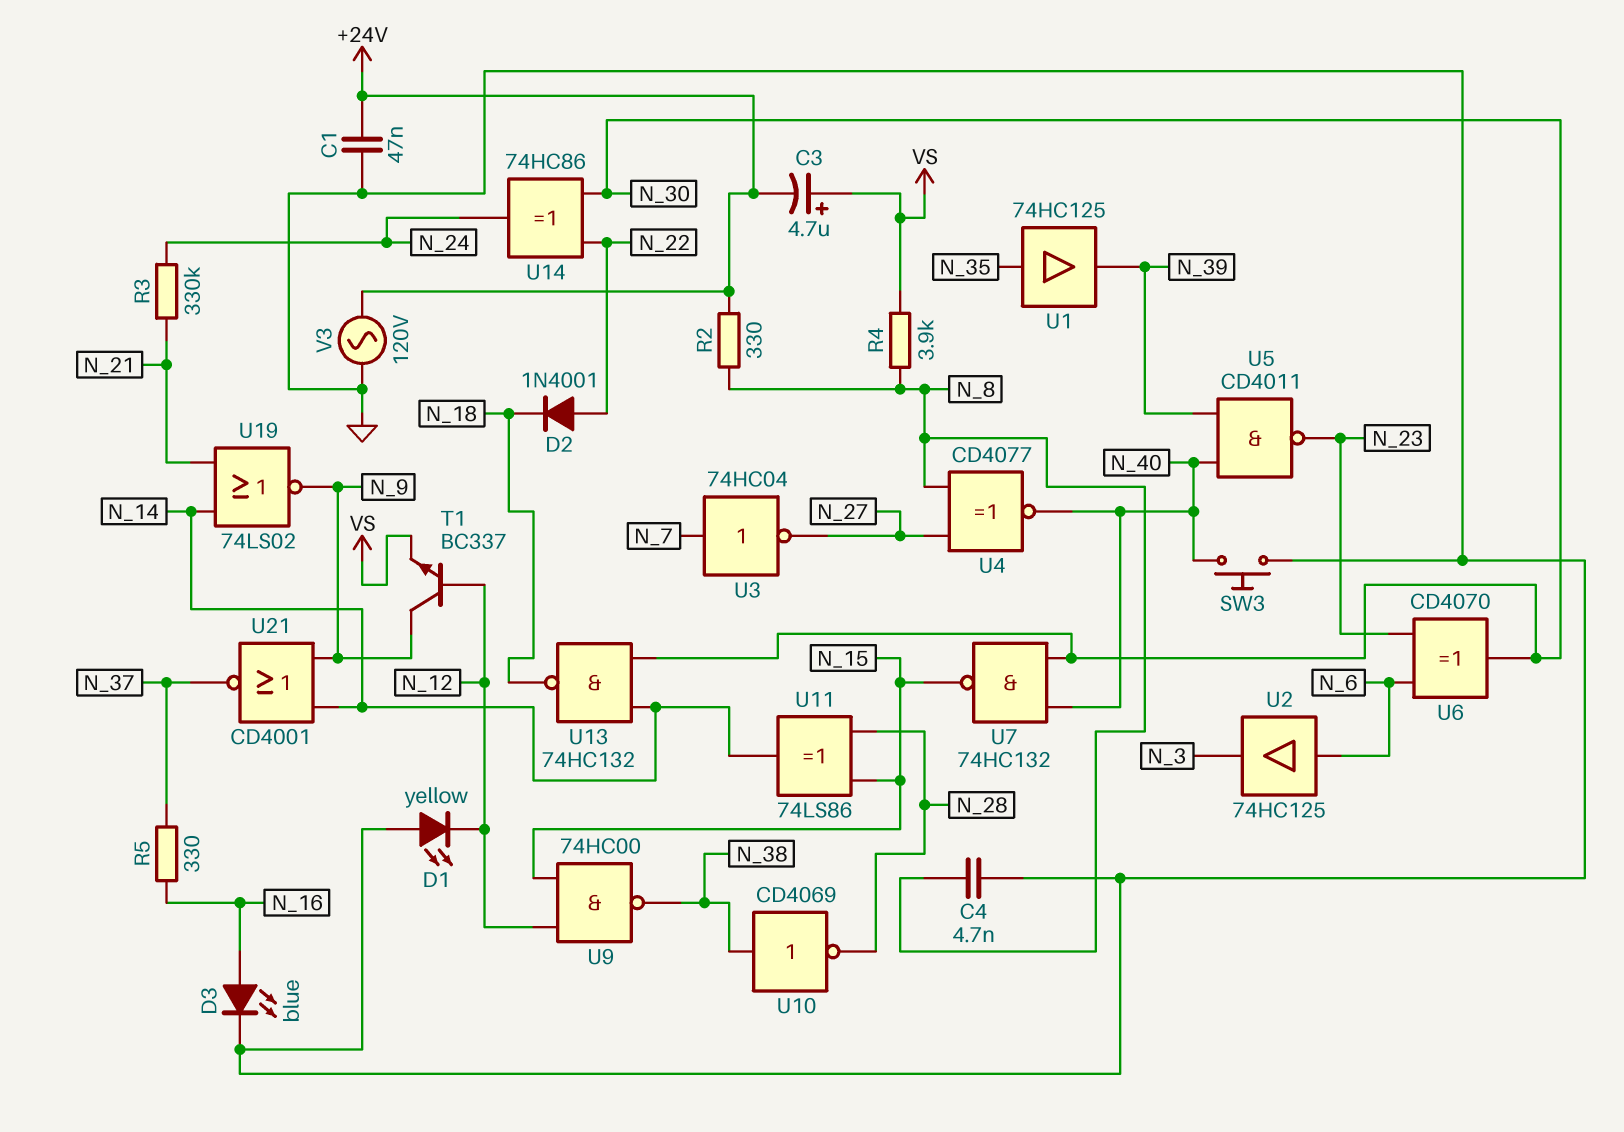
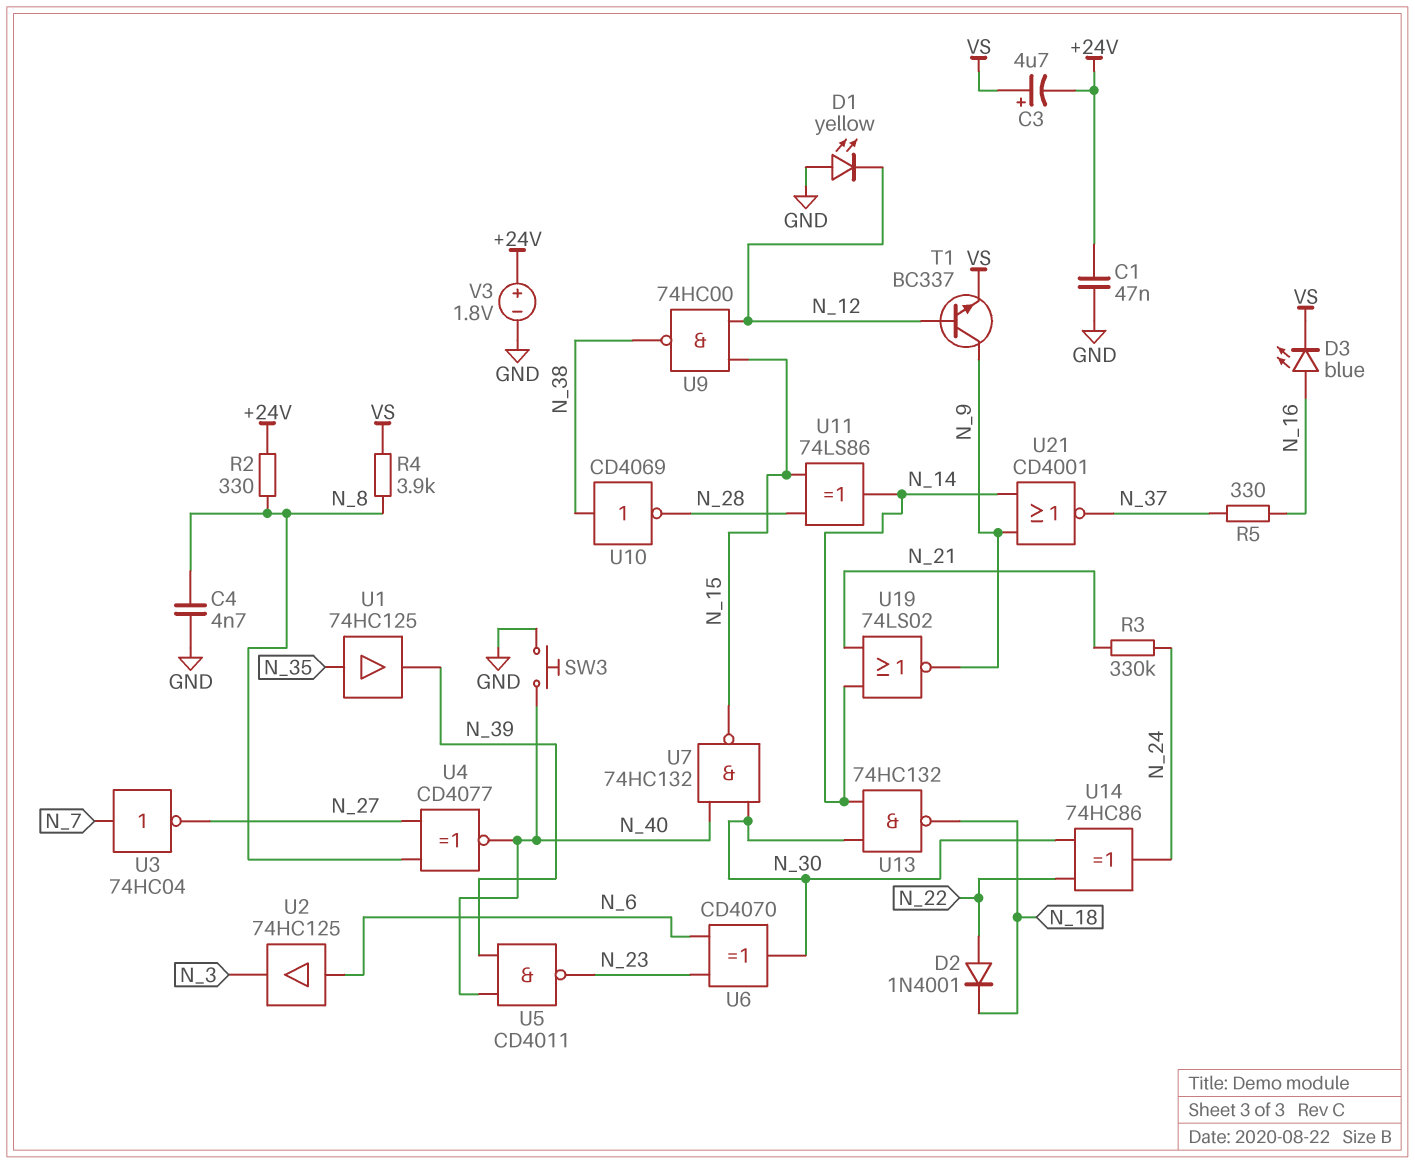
D3: LED blue (A N_16, K GND) -> LED blue (A N_16, K VS)
V3: AC 120V (+24V, GND) -> 1.8V (plus +24V, minus GND)

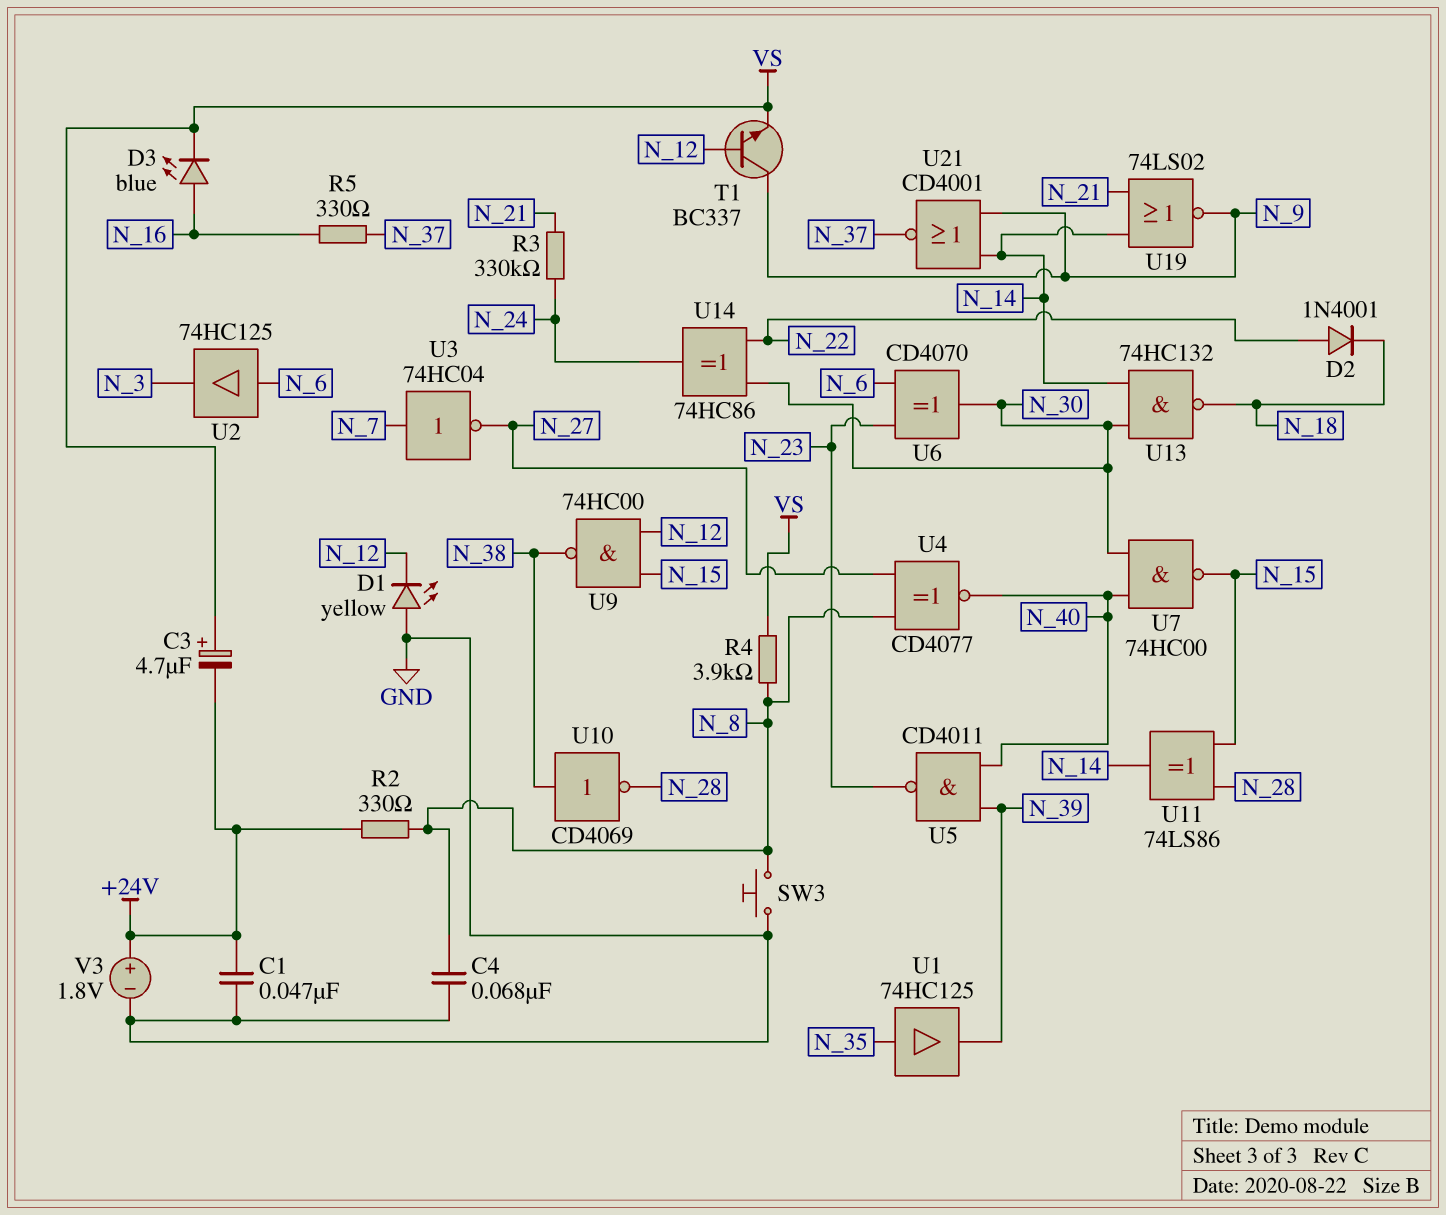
C4: 4.7nF (GND, N_8) -> 68nF (GND, N_8)
SW3: button (GND, N_40) -> button (GND, N_8)
U7: NAND 74HC132 (in N_30, in N_40, out N_15) -> NAND 74HC00 (in N_30, in N_40, out N_15)

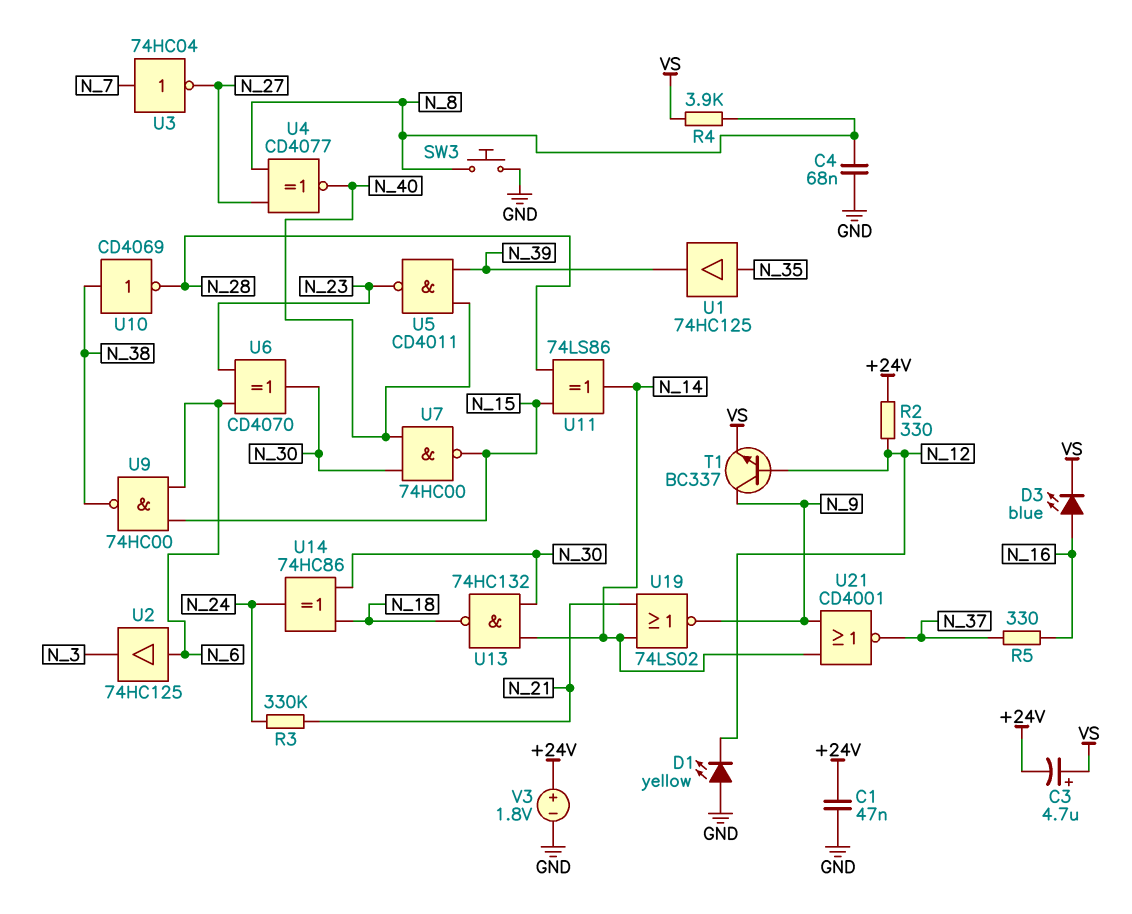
D2: diode 1N4001 (A N_22, K N_18) -> none
R2: 330 (+24V, N_8) -> 330 (+24V, N_12)
U9: NAND 74HC00 (in N_12, in N_15, out N_38) -> NAND 74HC00 (in N_6, in N_15, out N_38)
U14: XOR 74HC86 (in N_22, in N_30, out N_24) -> XOR 74HC86 (in N_18, in N_30, out N_24)

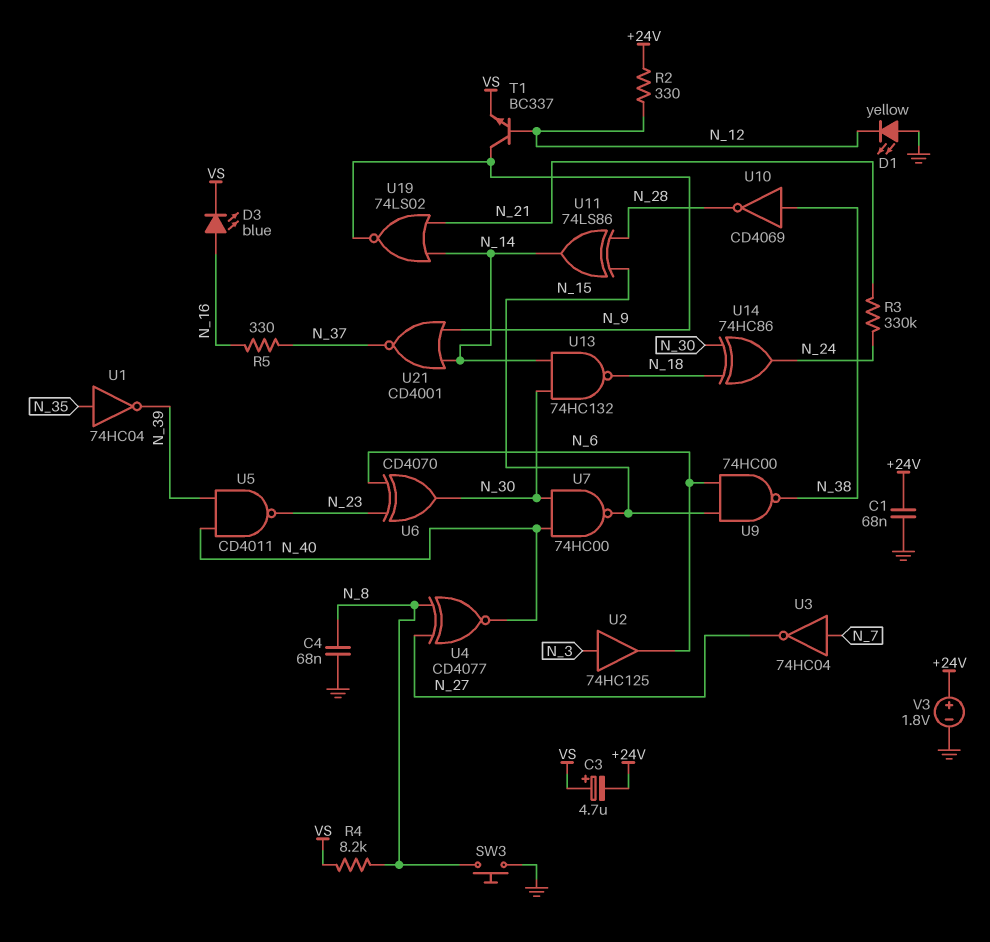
C1: 47nF (+24V, GND) -> 68nF (+24V, GND)
R4: 3.9k (N_8, VS) -> 8.2k (N_8, VS)
U1: buffer 74HC125 (in N_35, out N_39) -> NOT 74HC04 (in N_35, out N_39)
U2: buffer 74HC125 (in N_6, out N_3) -> buffer 74HC125 (in N_3, out N_6)

